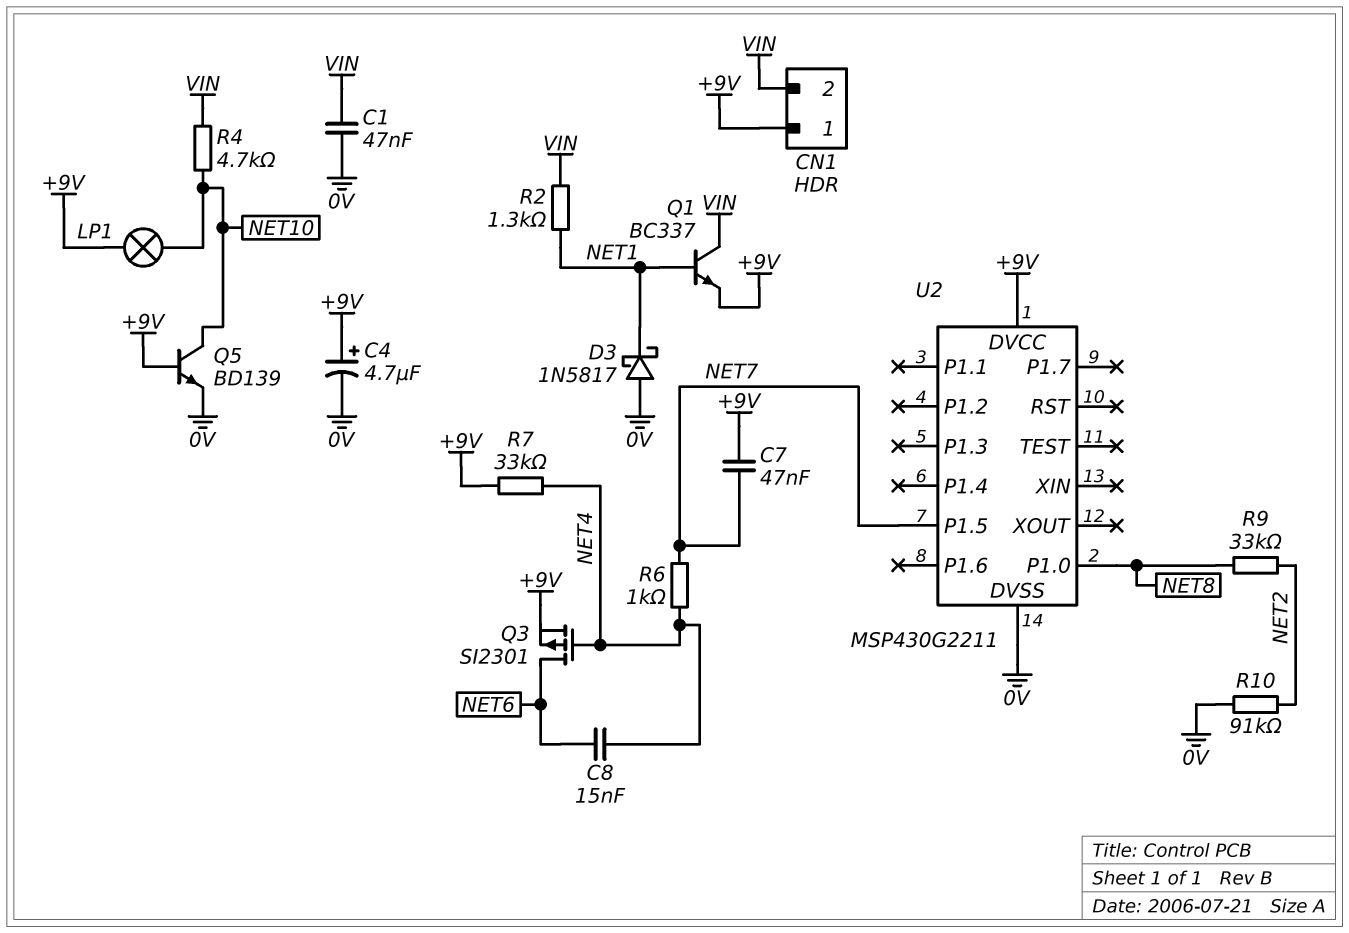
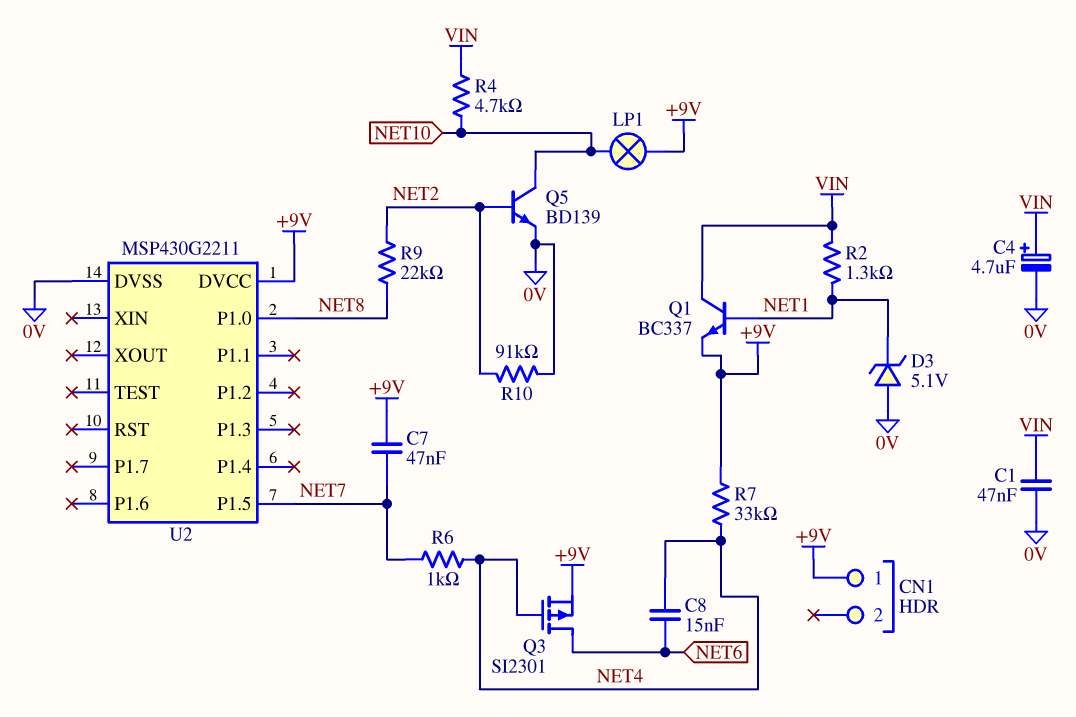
C4: 4.7uF (plus +9V, minus 0V) -> 4.7uF (plus VIN, minus 0V)
CN1 pin 2: VIN -> none
D3: schottky 1N5817 (A 0V, K NET1) -> zener 5.1V (A 0V, K NET1)
Q5: NPN BD139 (B +9V, C NET10, E 0V) -> NPN BD139 (B NET2, C NET10, E 0V)
R9: 33k (NET2, NET8) -> 22k (NET2, NET8)

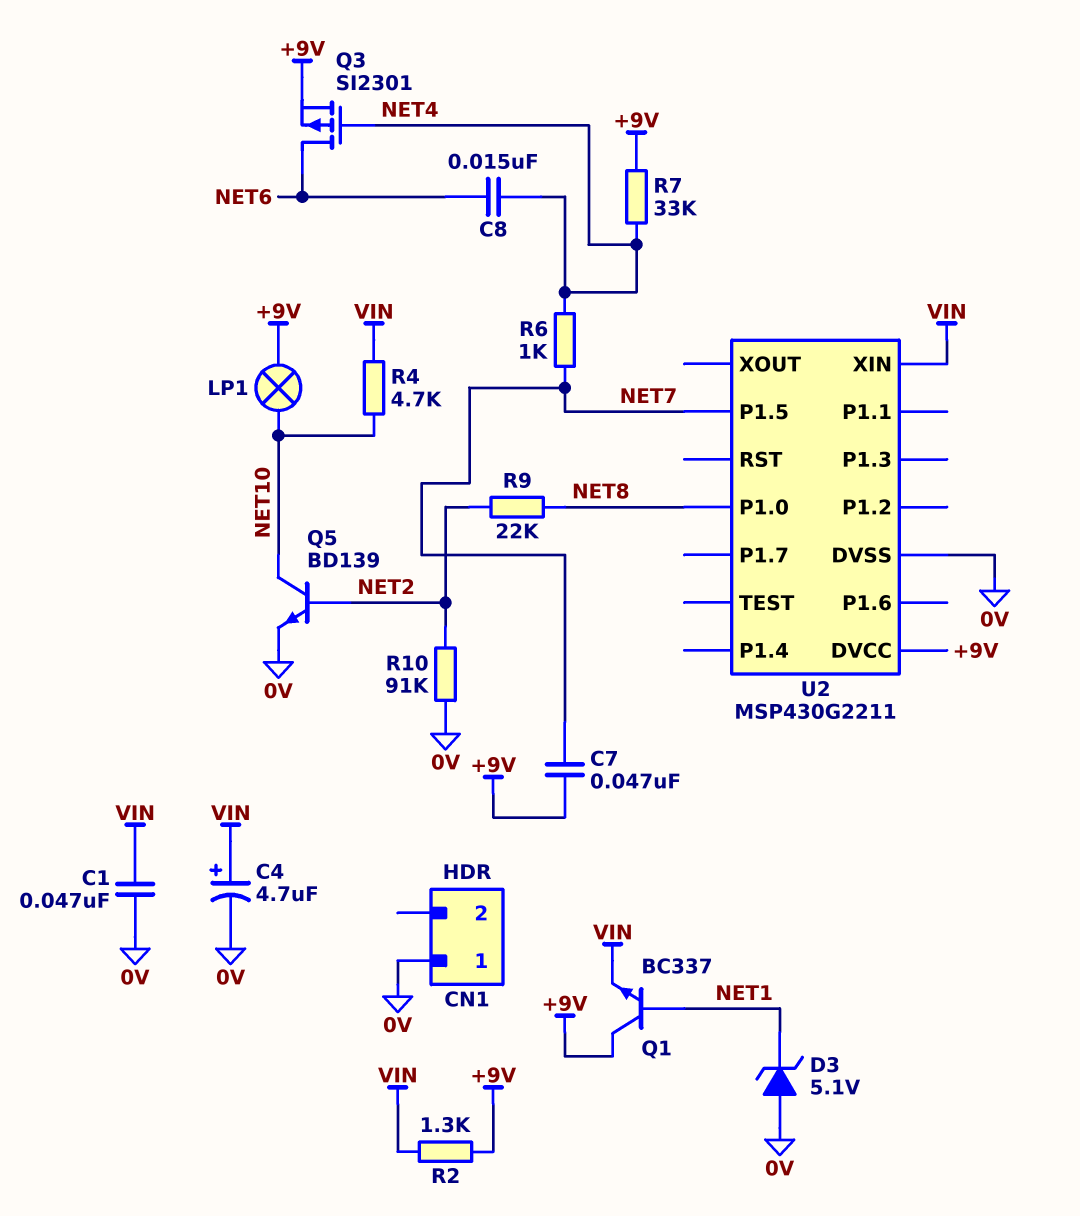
CN1 pin 1: +9V -> 0V
Q1: NPN BC337 (B NET1, C VIN, E +9V) -> NPN BC337 (B NET1, C +9V, E VIN)
R2: 1.3k (NET1, VIN) -> 1.3k (+9V, VIN)
U2 pin XIN: none -> VIN

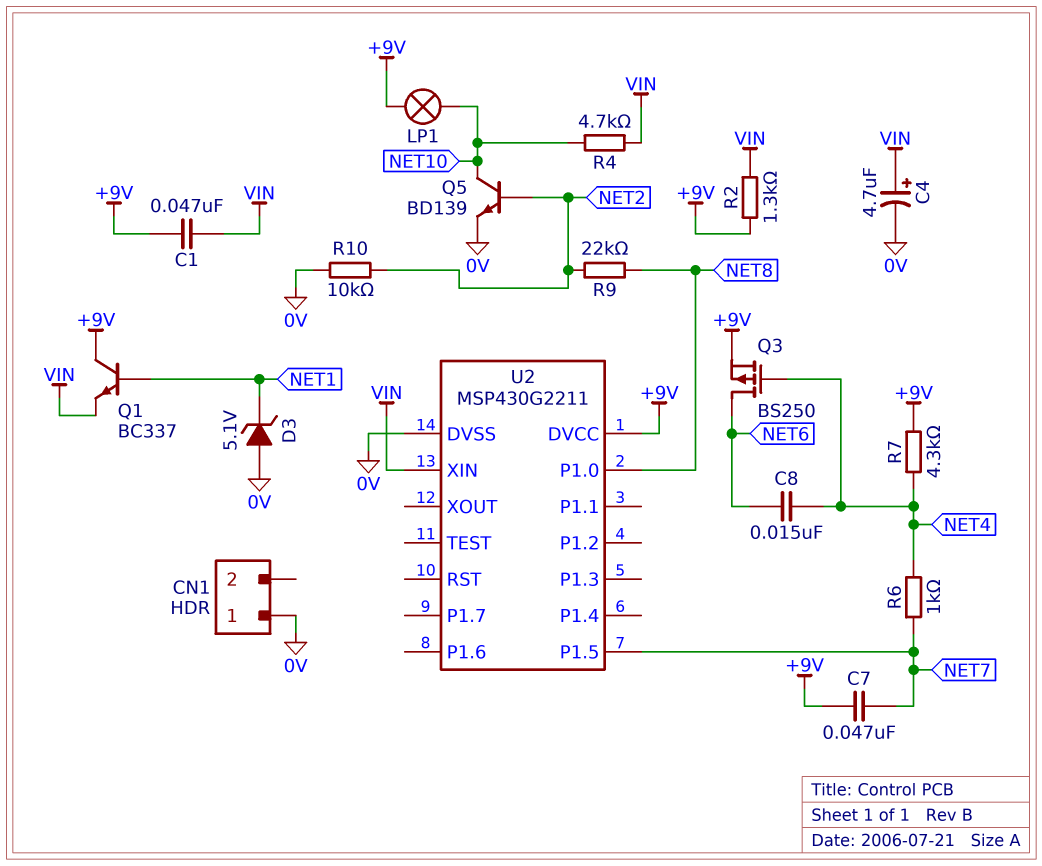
C1: 47nF (0V, VIN) -> 47nF (+9V, VIN)
Q3: PMOS SI2301 (G NET4, D NET6, S +9V) -> PMOS BS250 (G NET4, D NET6, S +9V)
R7: 33k (+9V, NET4) -> 4.3k (+9V, NET4)
R10: 91k (0V, NET2) -> 10k (0V, NET2)

